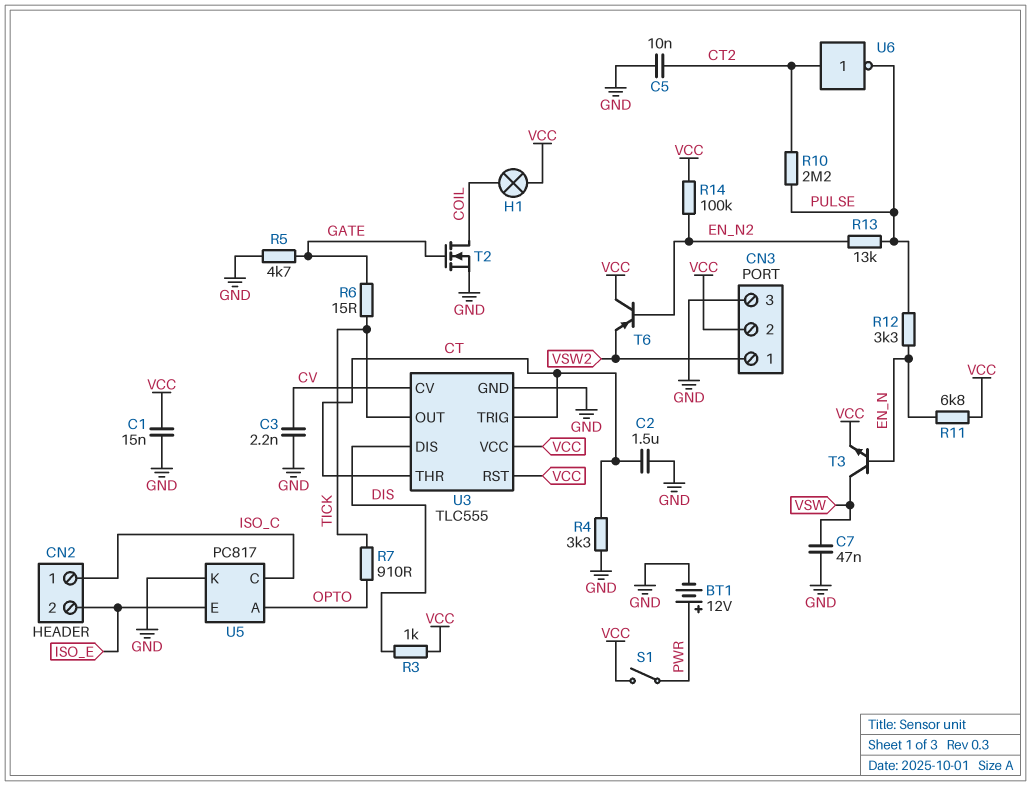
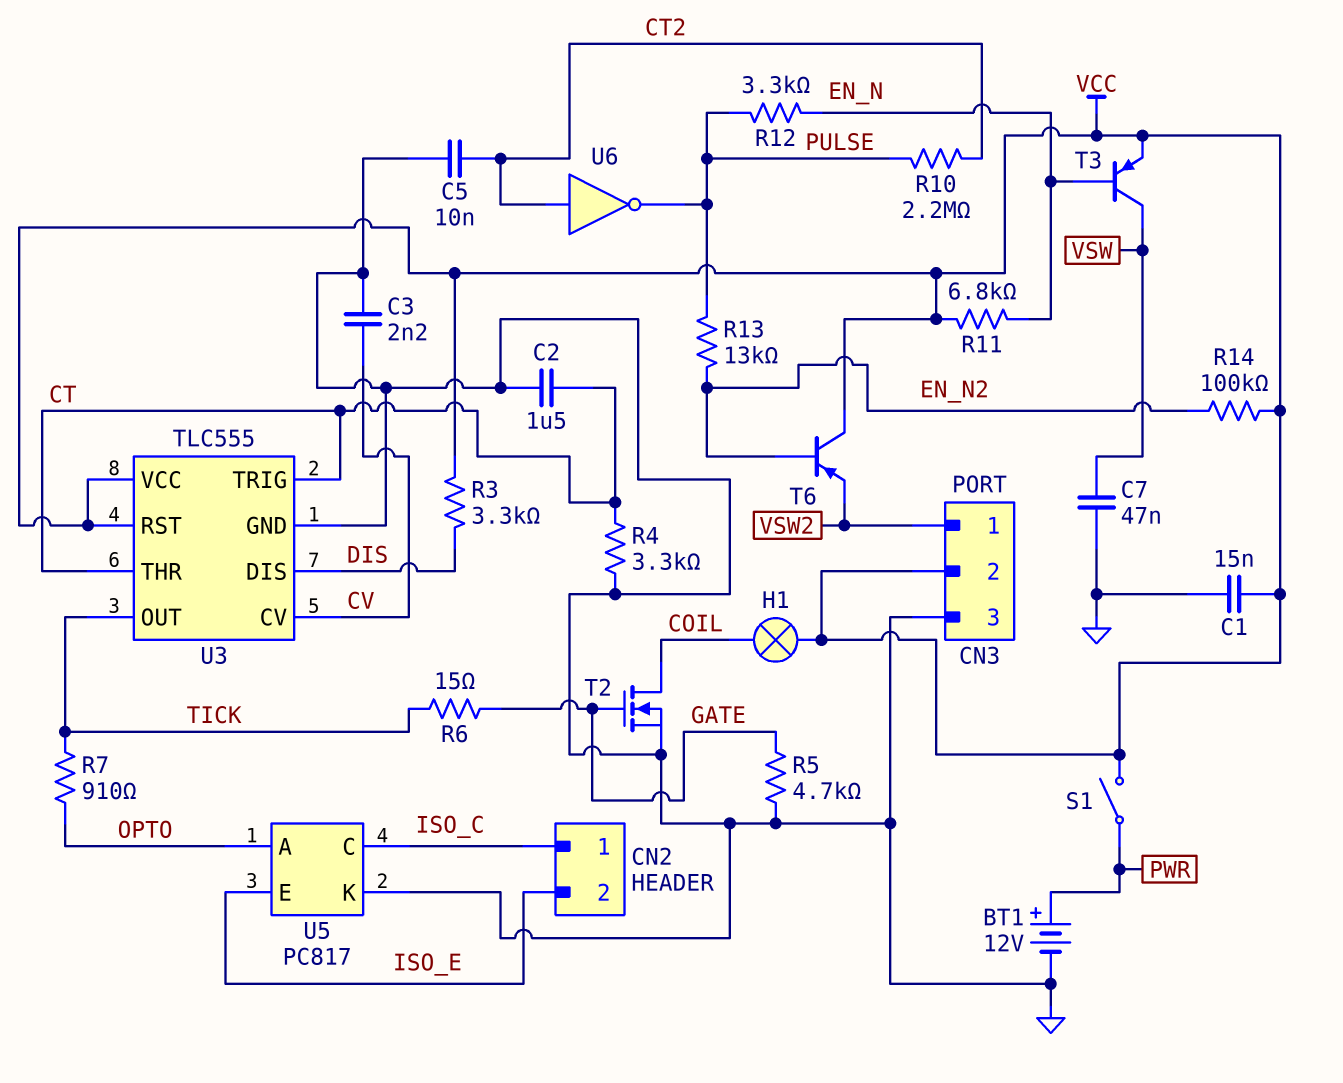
R3: 1k (DIS, VCC) -> 3.3k (DIS, VCC)
T3: NPN (B EN_N, C VSW, E VCC) -> PNP (B EN_N, C VSW, E VCC)

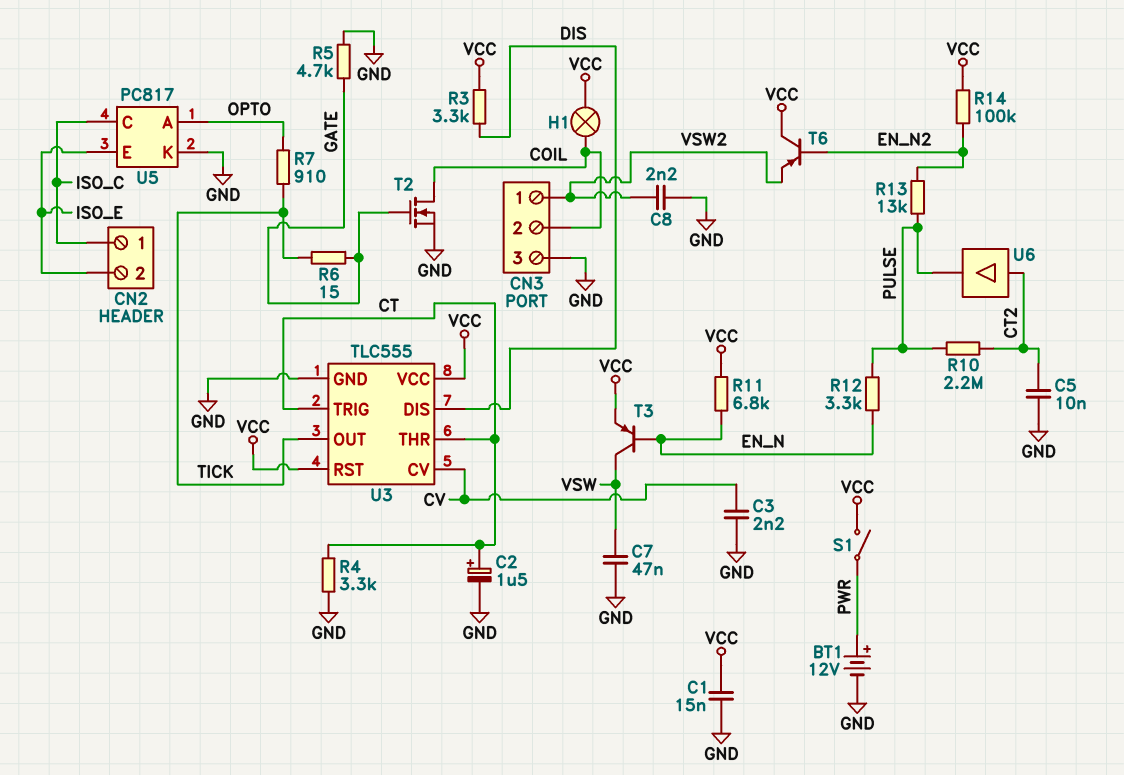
C2: 1.5uF (CT, GND) -> 1.5uF (plus CT, minus GND)
C8: none -> 2.2nF (GND, VSW2)
CN3 pin 2: VCC -> COIL
U6: NOT (in CT2, out PULSE) -> buffer (in CT2, out PULSE)

